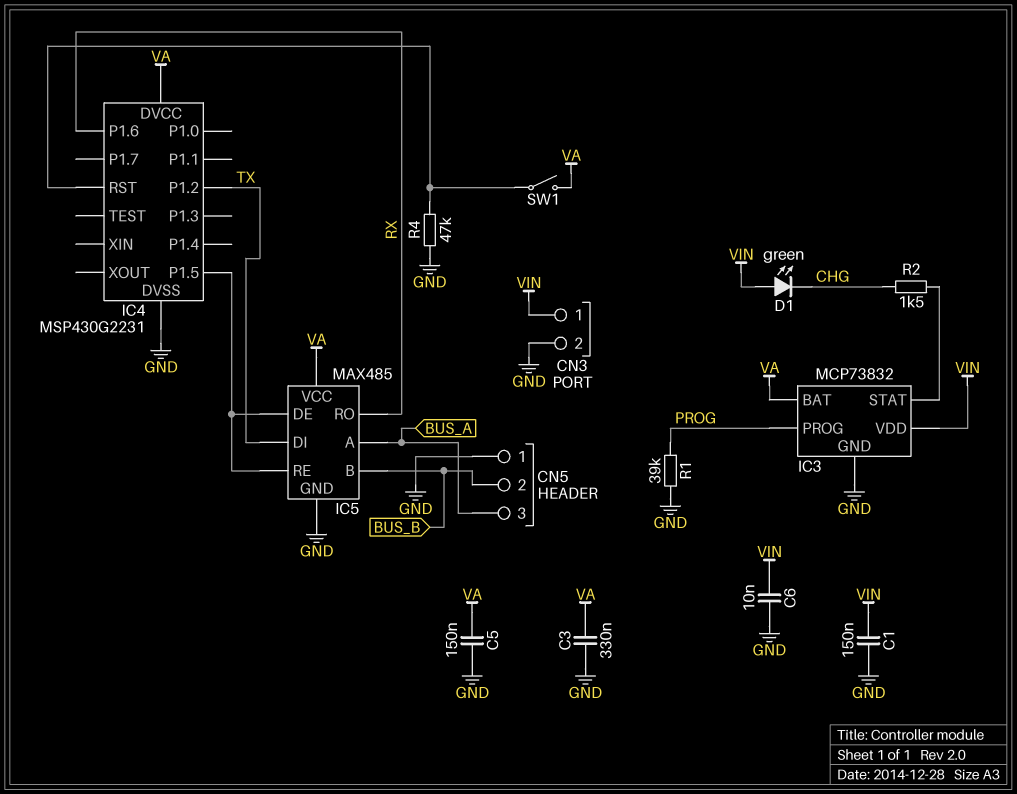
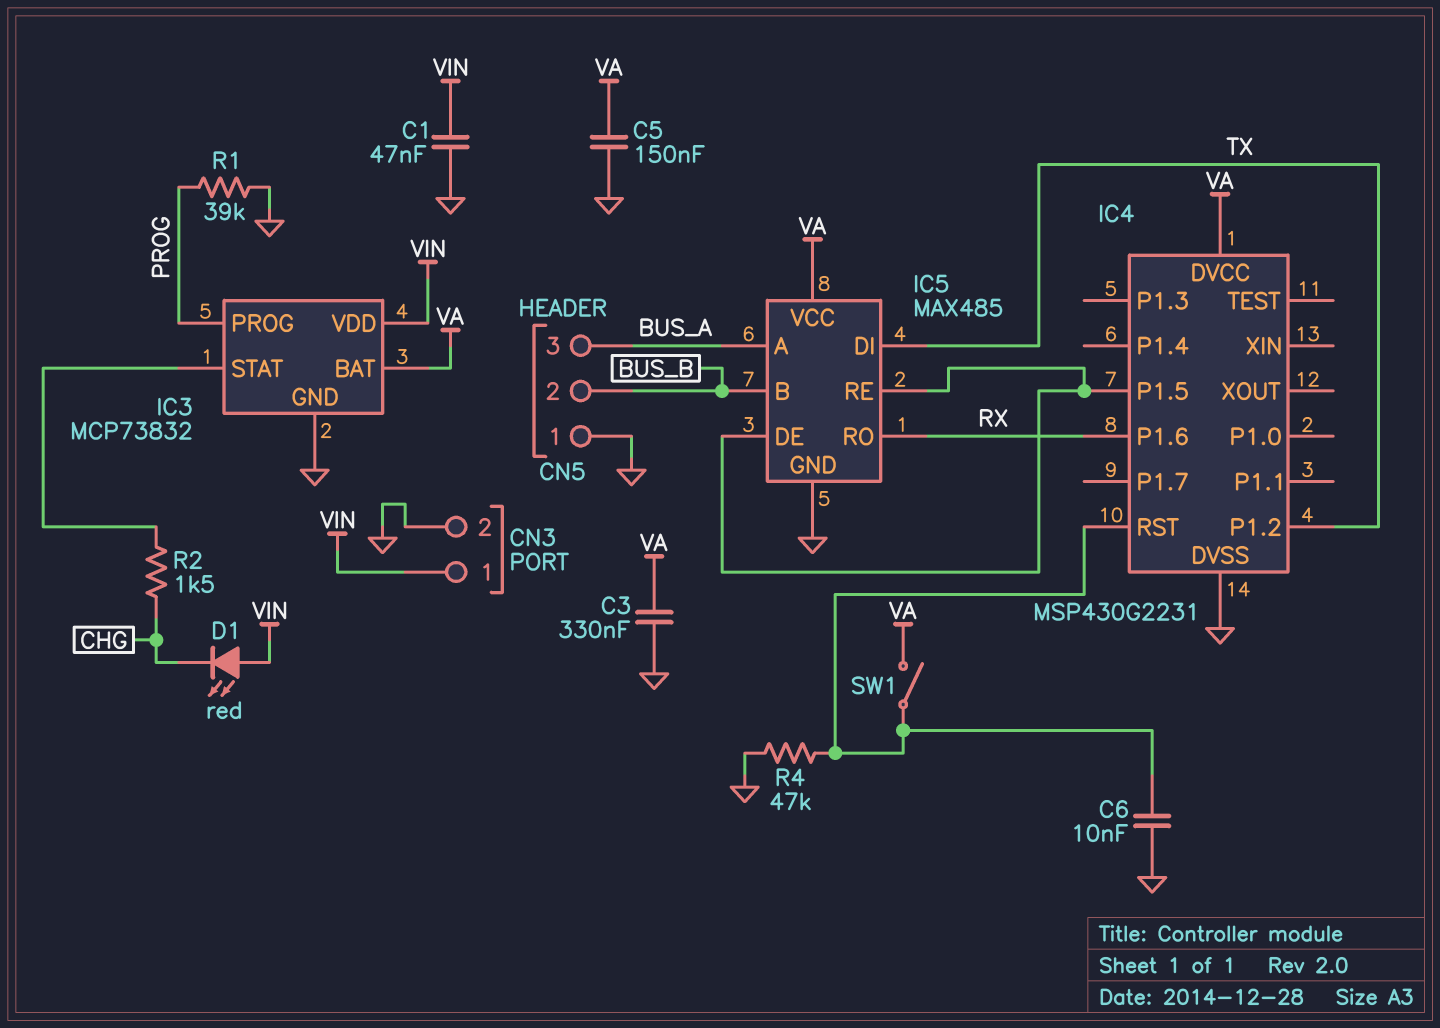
C1: 150nF (GND, VIN) -> 47nF (GND, VIN)
C6: 10nF (GND, VIN) -> 10nF (GND, IC4/RST)
D1: LED green (A VIN, K CHG) -> LED red (A VIN, K CHG)

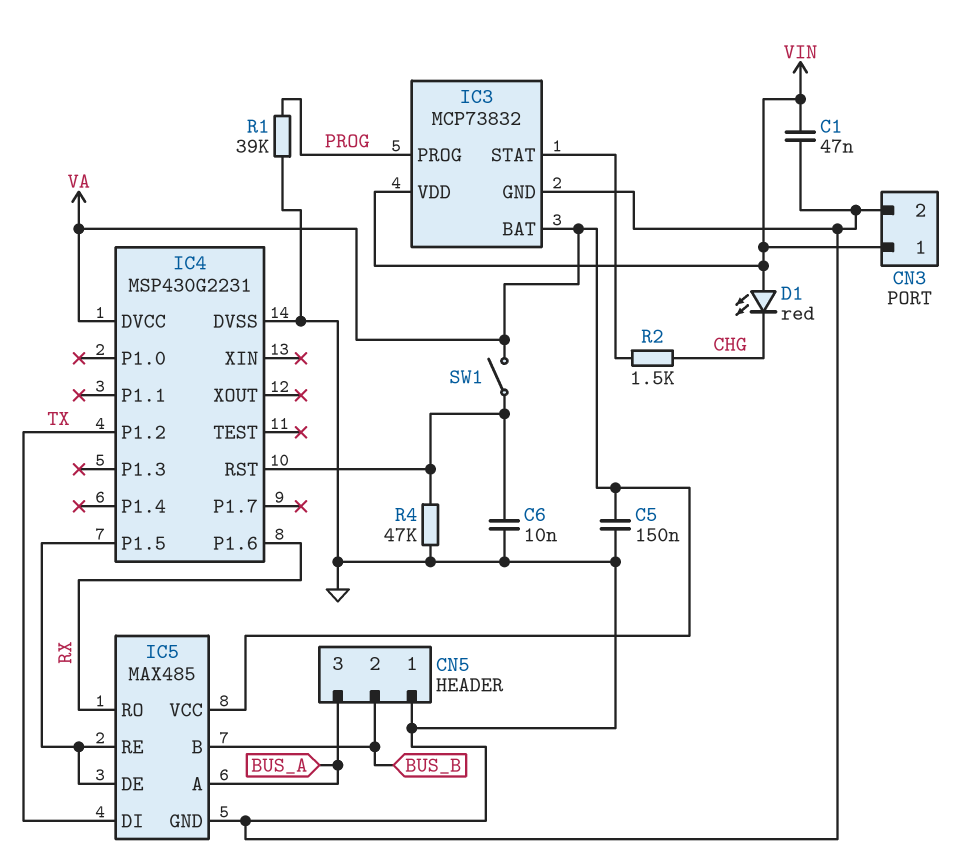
C3: 330nF (GND, VA) -> none

